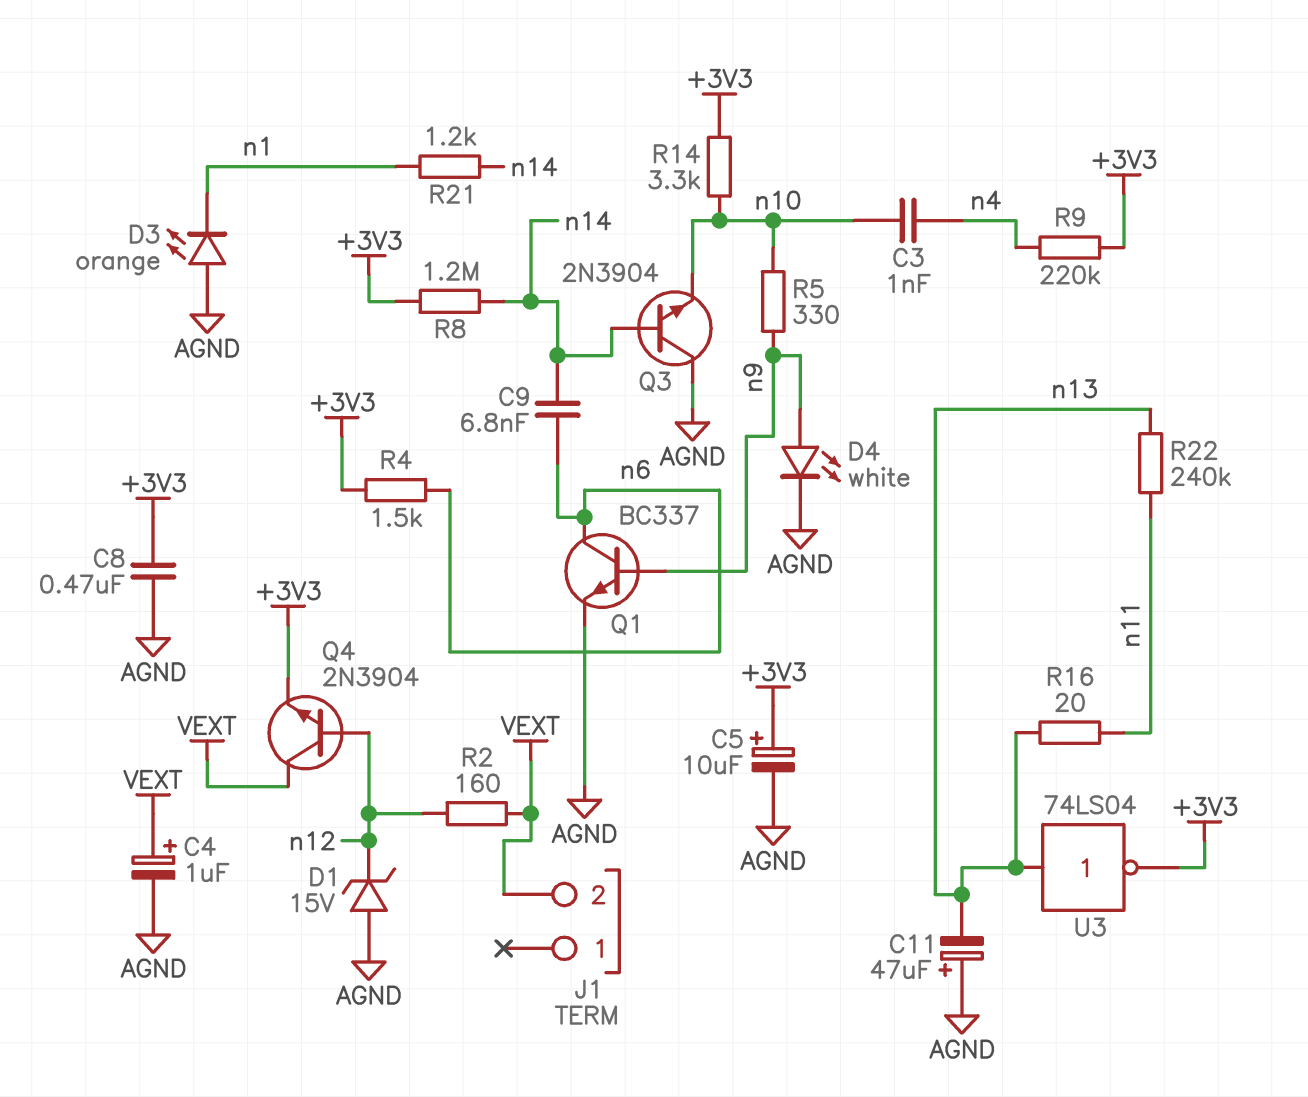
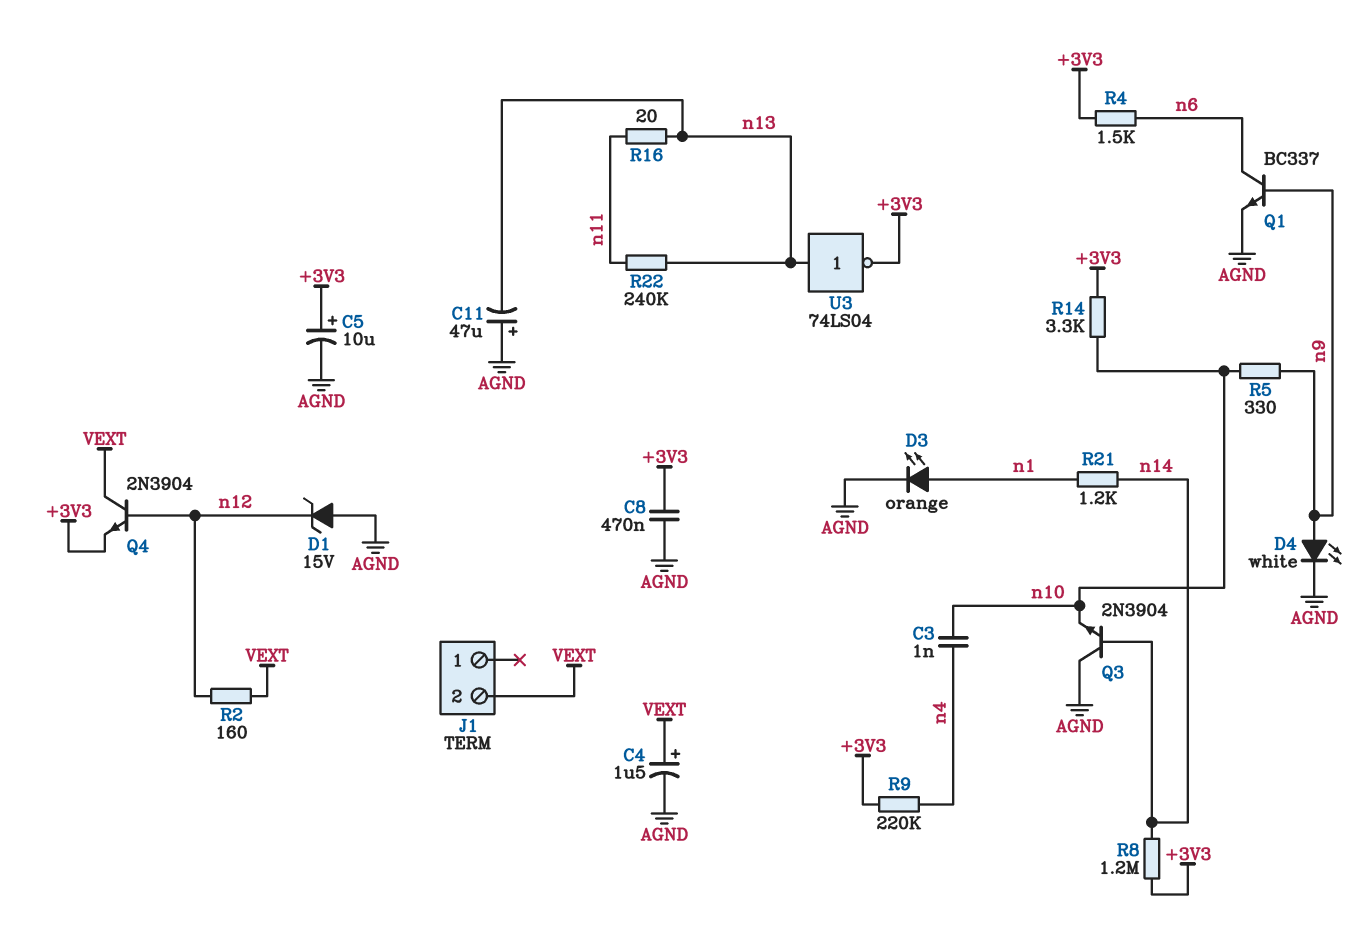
C4: 1uF (plus VEXT, minus AGND) -> 1.5uF (plus VEXT, minus AGND)
C9: 6.8nF (n6, n14) -> none
D3: LED orange (A AGND, K n1) -> LED orange (A n1, K AGND)

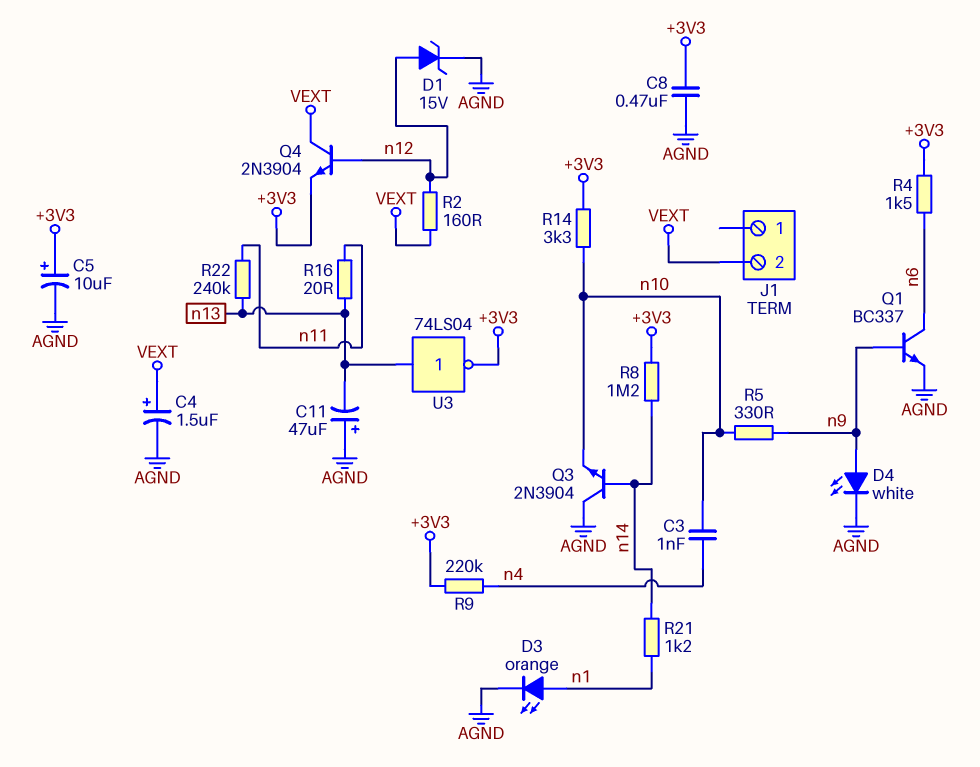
D1: zener 15V (A AGND, K n12) -> zener 15V (A n12, K AGND)

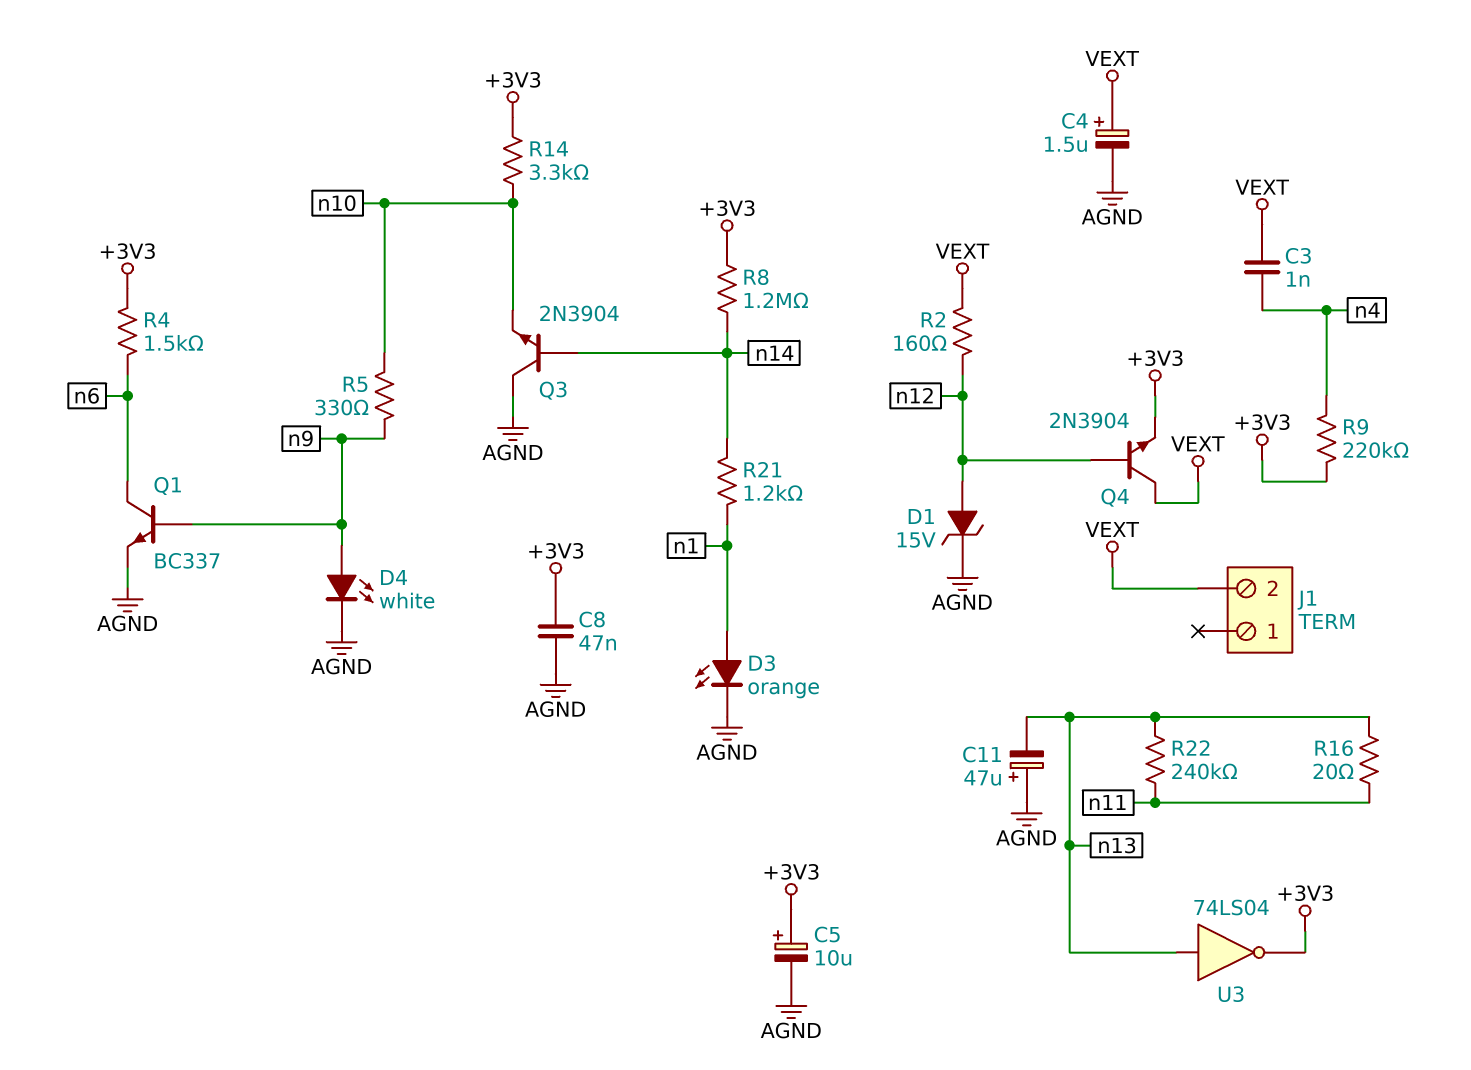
C3: 1nF (n4, n10) -> 1nF (VEXT, n4)
C8: 470nF (+3V3, AGND) -> 47nF (+3V3, AGND)

